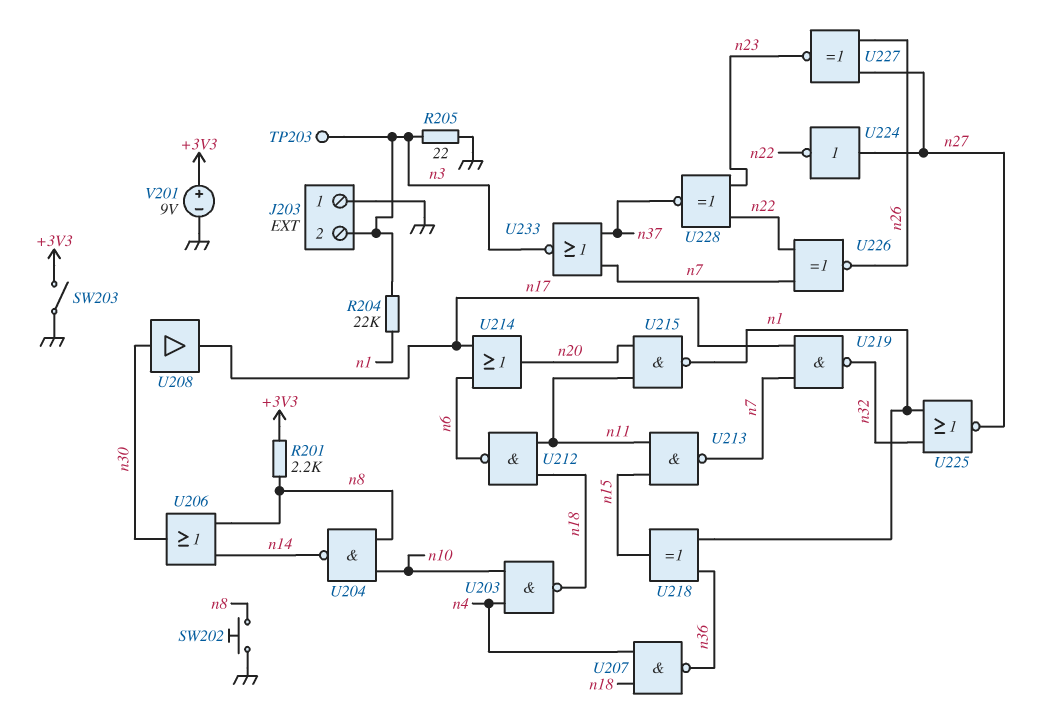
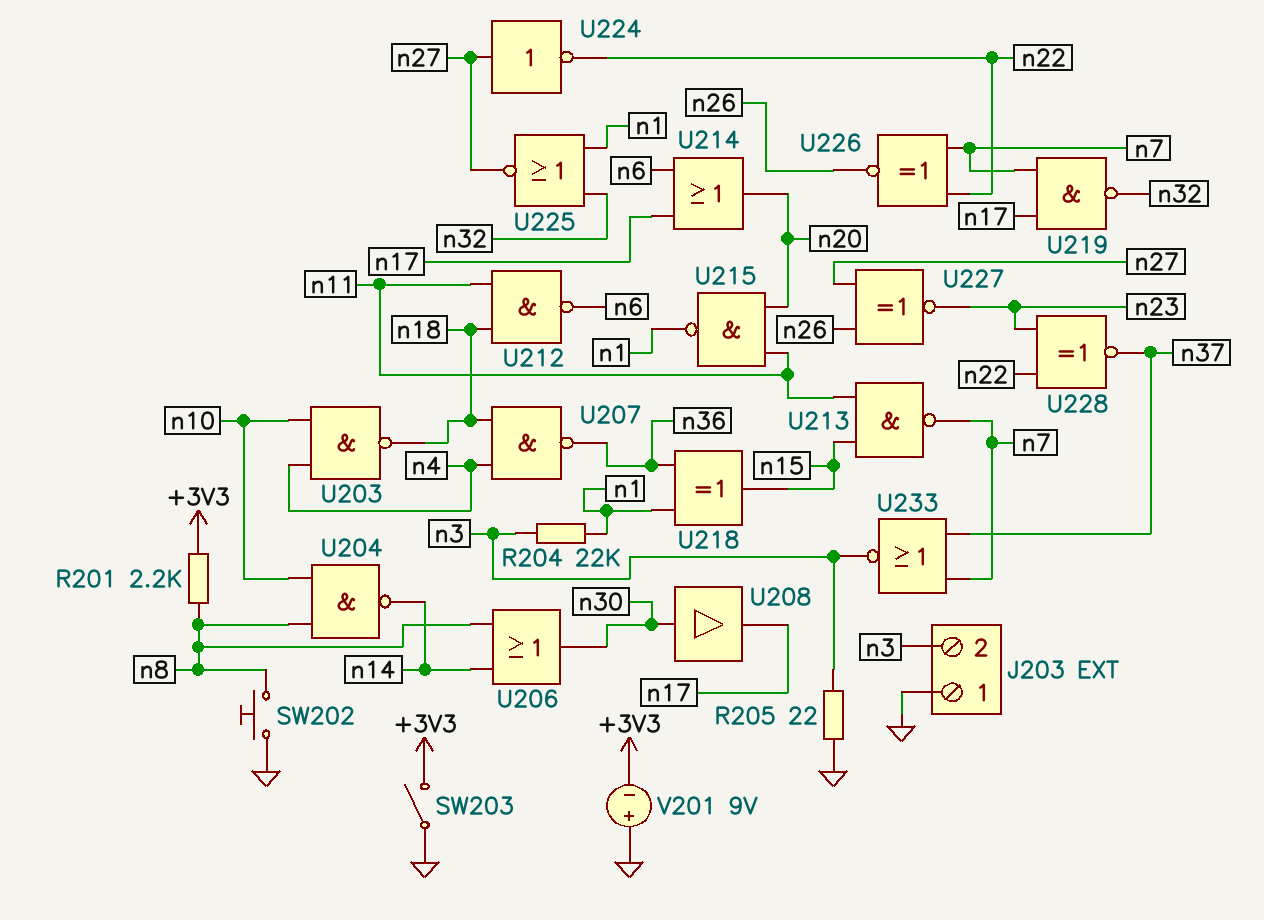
TP203: test point (n3) -> none
V201: 9V (plus +3V3, minus GND) -> 9V (plus GND, minus +3V3)

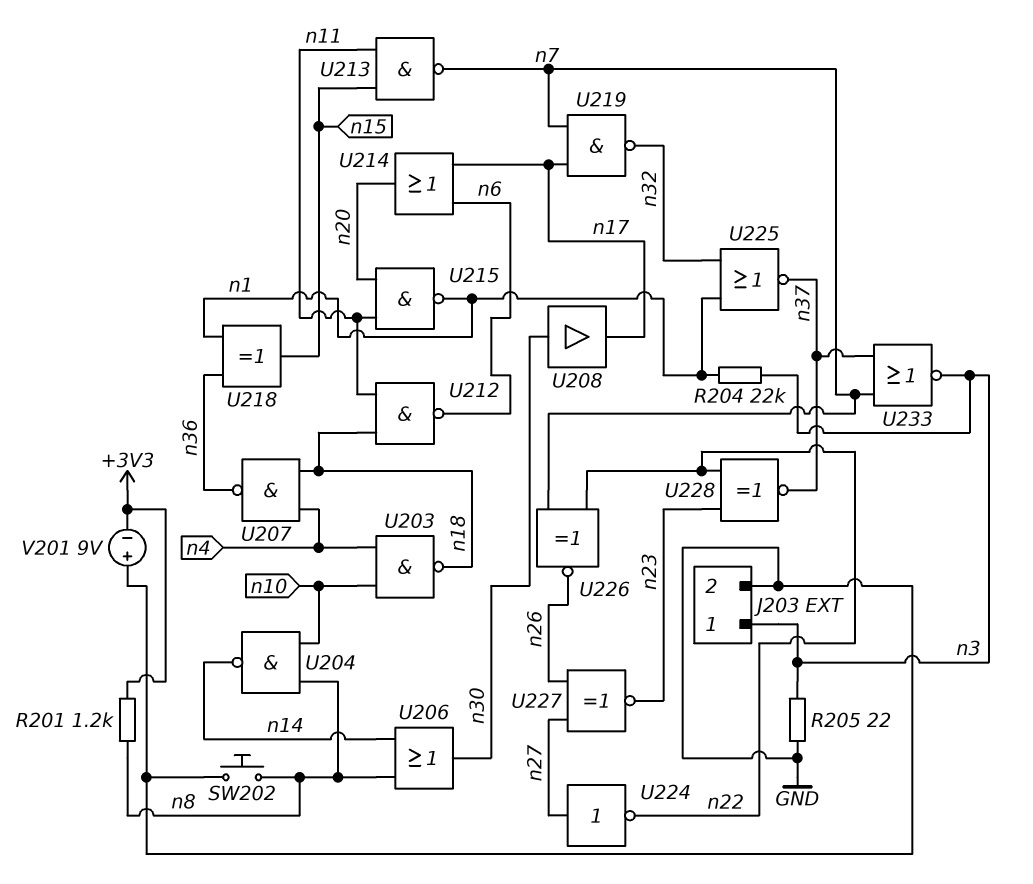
J203 pin 1: GND -> n3
J203 pin 2: n3 -> GND
R201: 2.2k (+3V3, n8) -> 1.2k (+3V3, n8)
SW203: switch (+3V3, GND) -> none
U225: NOR (in n1, in n32, out n27) -> NOR (in n1, in n32, out n37)

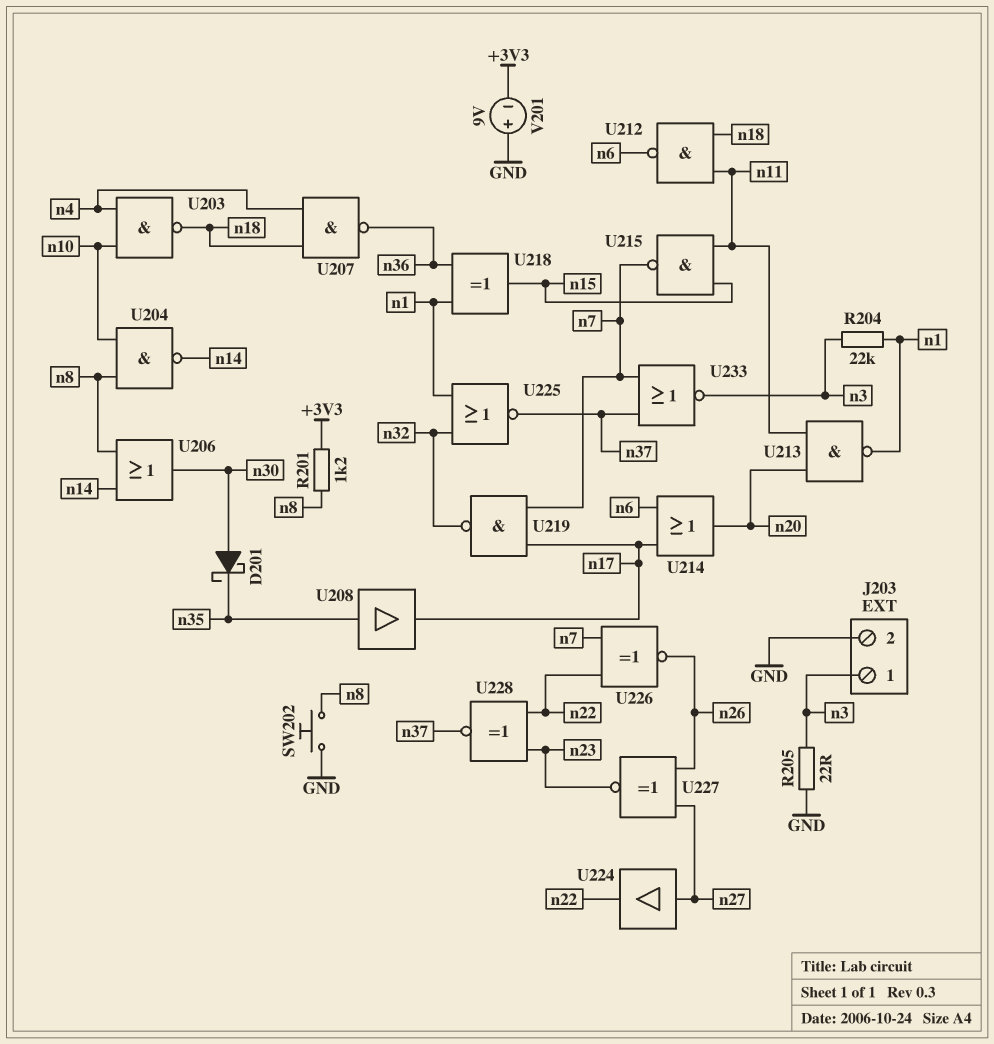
D201: none -> schottky (A n30, K n35)
U208: buffer (in n30, out n17) -> buffer (in n35, out n17)
U213: NAND (in n11, in n15, out n7) -> NAND (in n11, in n20, out n1)
U215: NAND (in n11, in n20, out n1) -> NAND (in n11, in n15, out n7)
U224: NOT (in n27, out n22) -> buffer (in n27, out n22)

